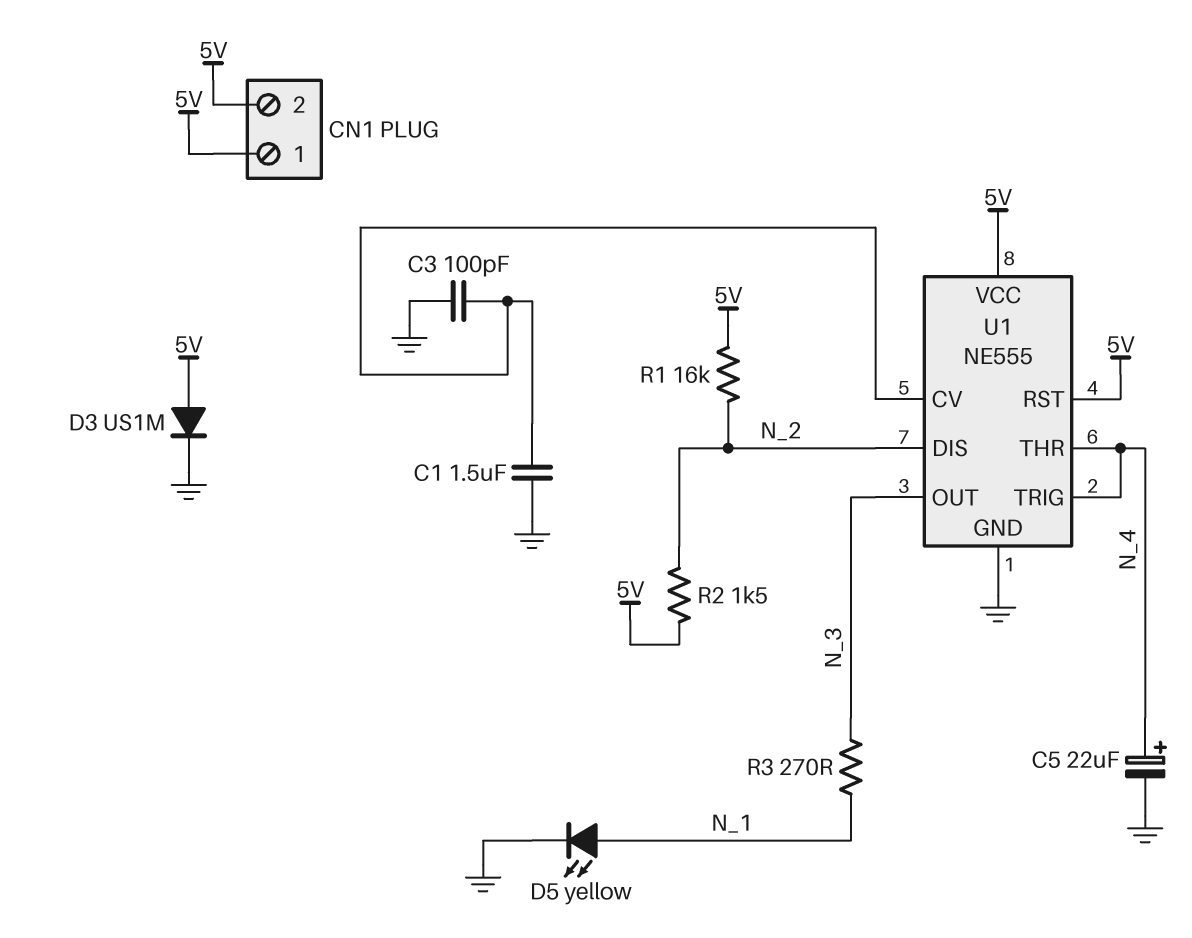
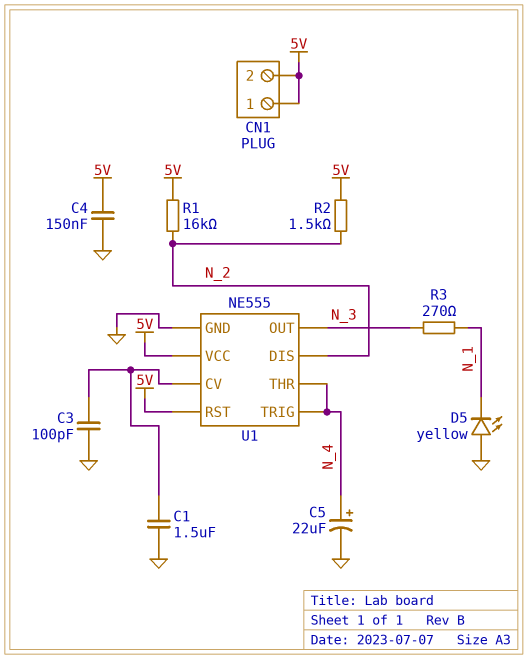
C4: none -> 150nF (5V, GND)
D3: diode US1M (A 5V, K GND) -> none
D5: LED yellow (A N_1, K GND) -> LED yellow (A GND, K N_1)

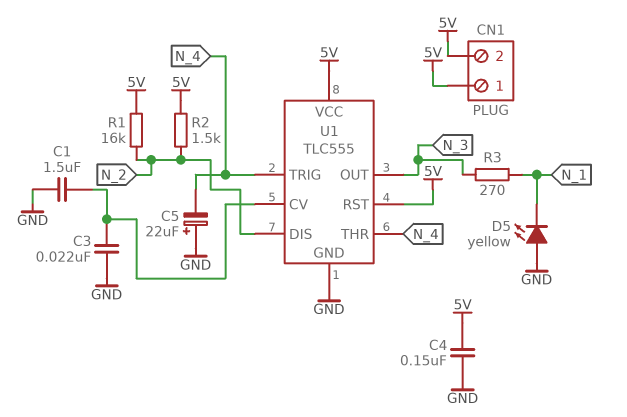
C3: 100pF (GND, U1/CV) -> 22nF (GND, U1/CV)
C5: 22uF (plus N_4, minus GND) -> 22uF (plus GND, minus N_4)
U1: NE555 -> TLC555

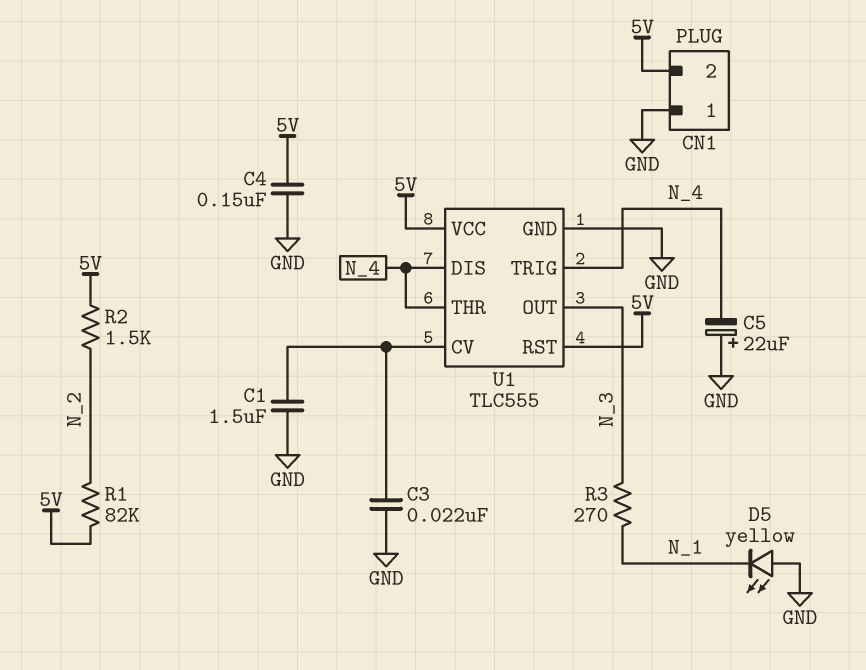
CN1 pin 1: 5V -> GND
R1: 16k (5V, N_2) -> 82k (5V, N_2)
U1 pin DIS: N_2 -> N_4

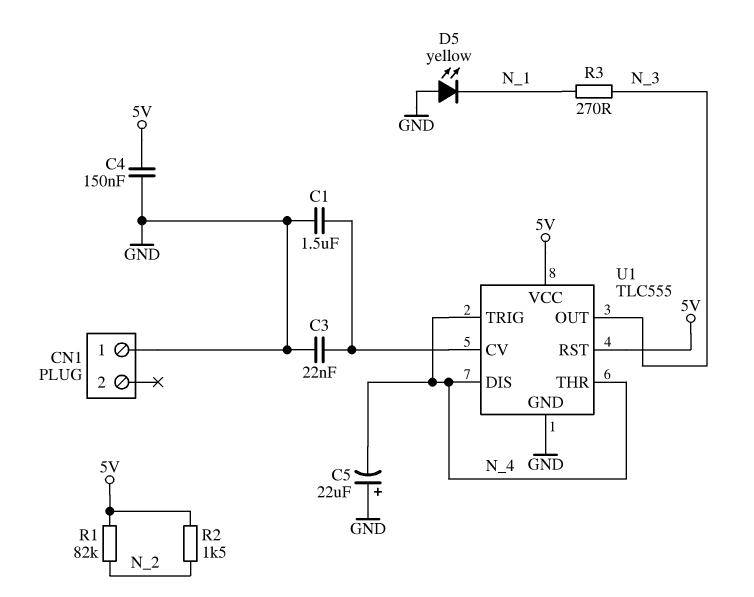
CN1 pin 2: 5V -> none

